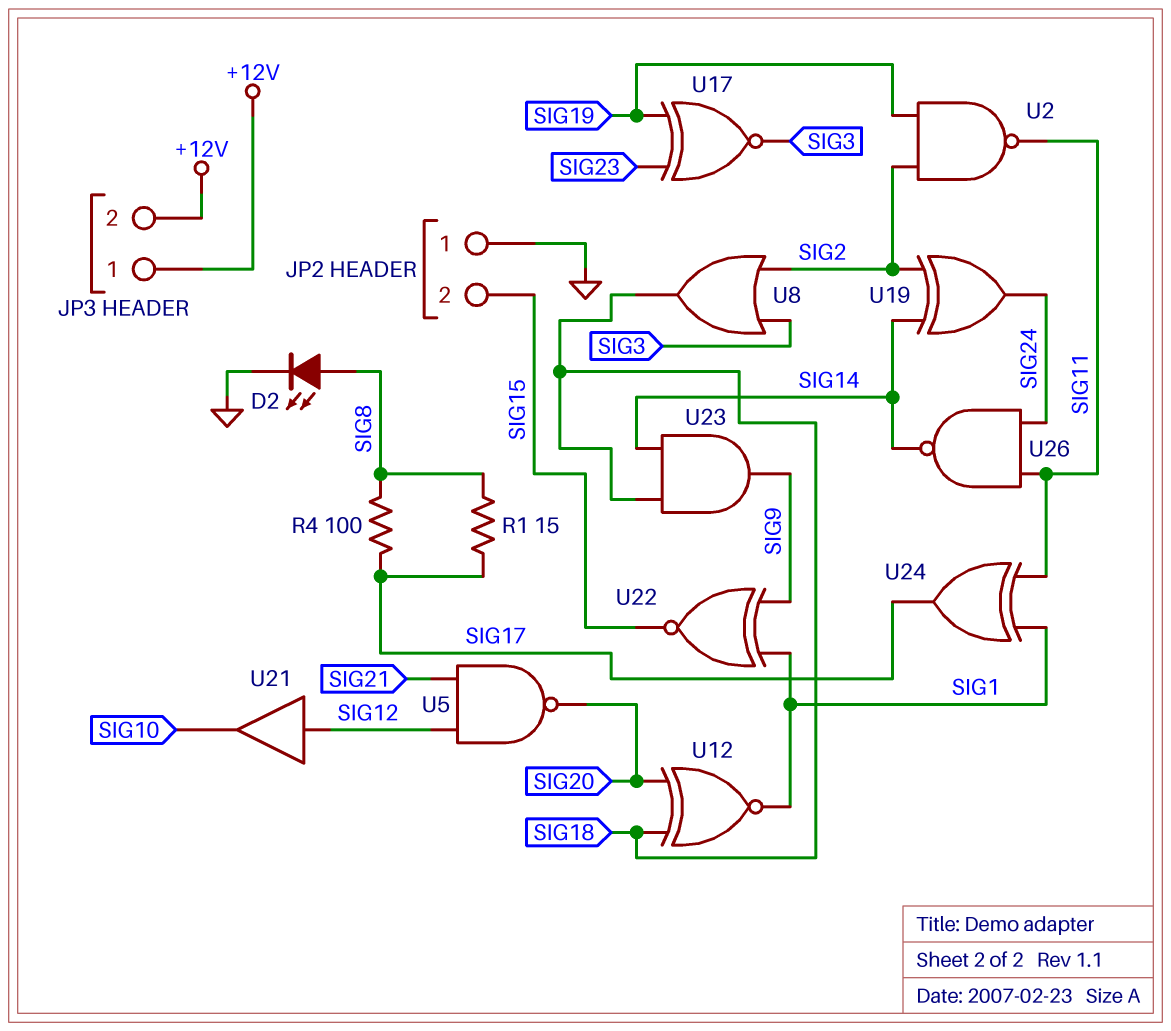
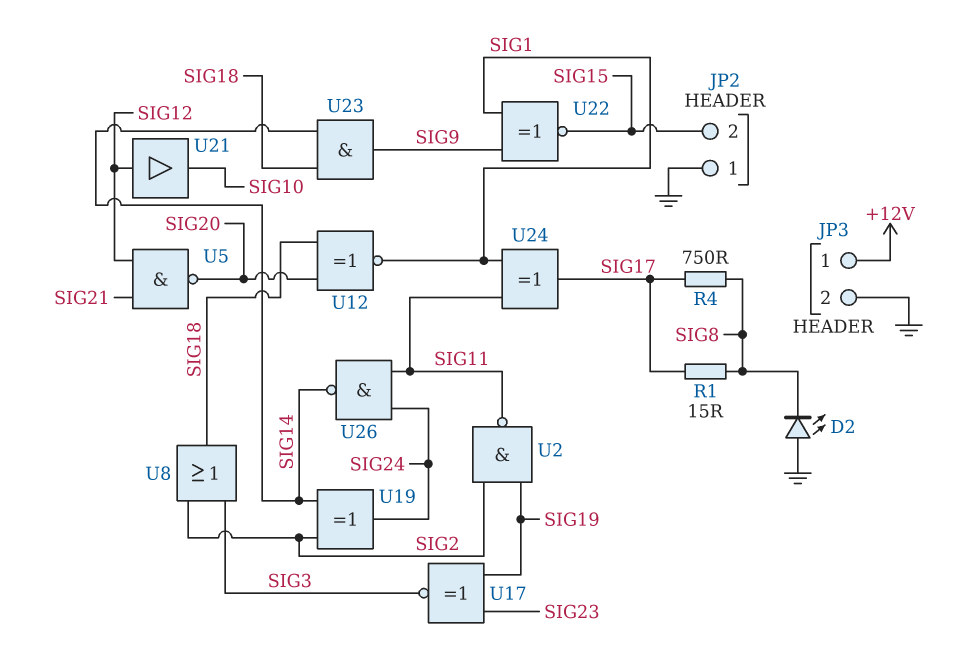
D2: LED (A SIG8, K GND) -> LED (A GND, K SIG8)
JP3 pin 2: +12V -> GND
R4: 100 (SIG8, SIG17) -> 750 (SIG8, SIG17)

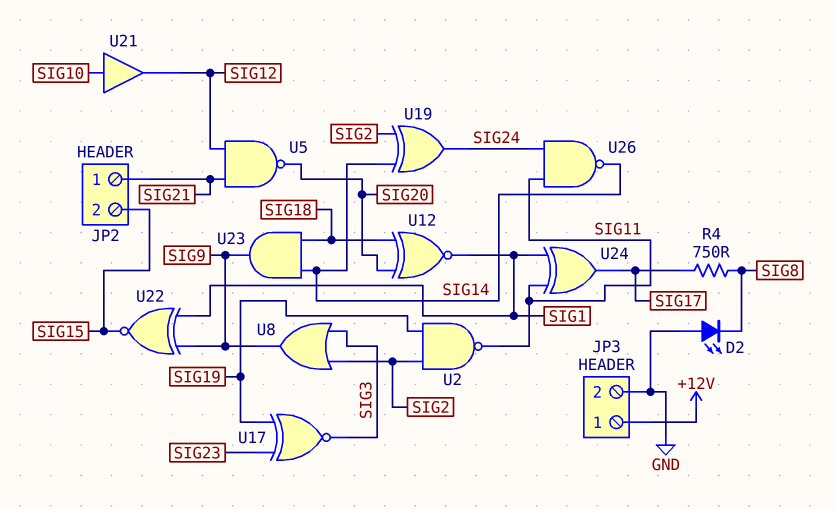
JP2 pin 1: GND -> SIG21
R1: 15 (SIG8, SIG17) -> none
U8: OR (in SIG2, in SIG3, out SIG18) -> OR (in SIG2, in SIG3, out SIG9)
U21: buffer (in SIG12, out SIG10) -> buffer (in SIG10, out SIG12)

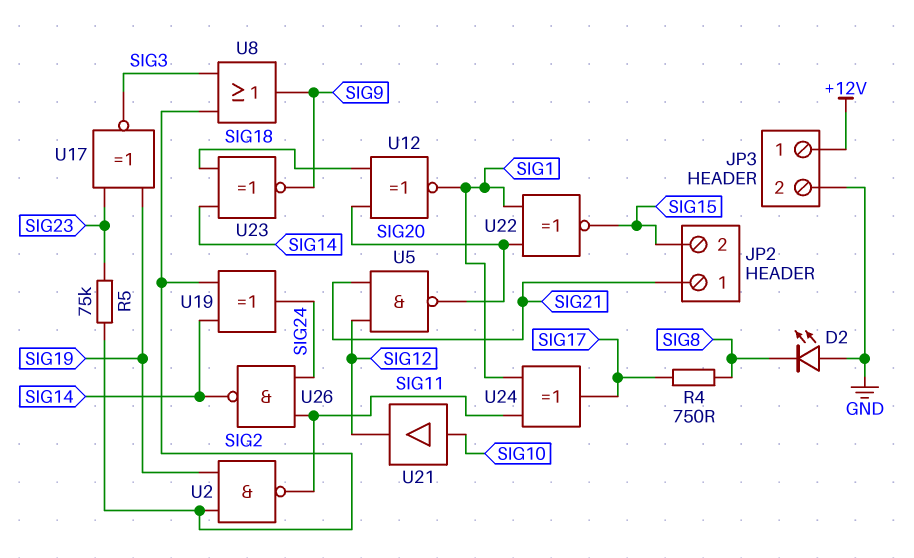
R5: none -> 75k (SIG2, SIG23)
U22: XNOR (in SIG1, in SIG9, out SIG15) -> XNOR (in SIG1, in SIG20, out SIG15)
U23: AND (in SIG14, in SIG18, out SIG9) -> XNOR (in SIG14, in SIG18, out SIG9)

